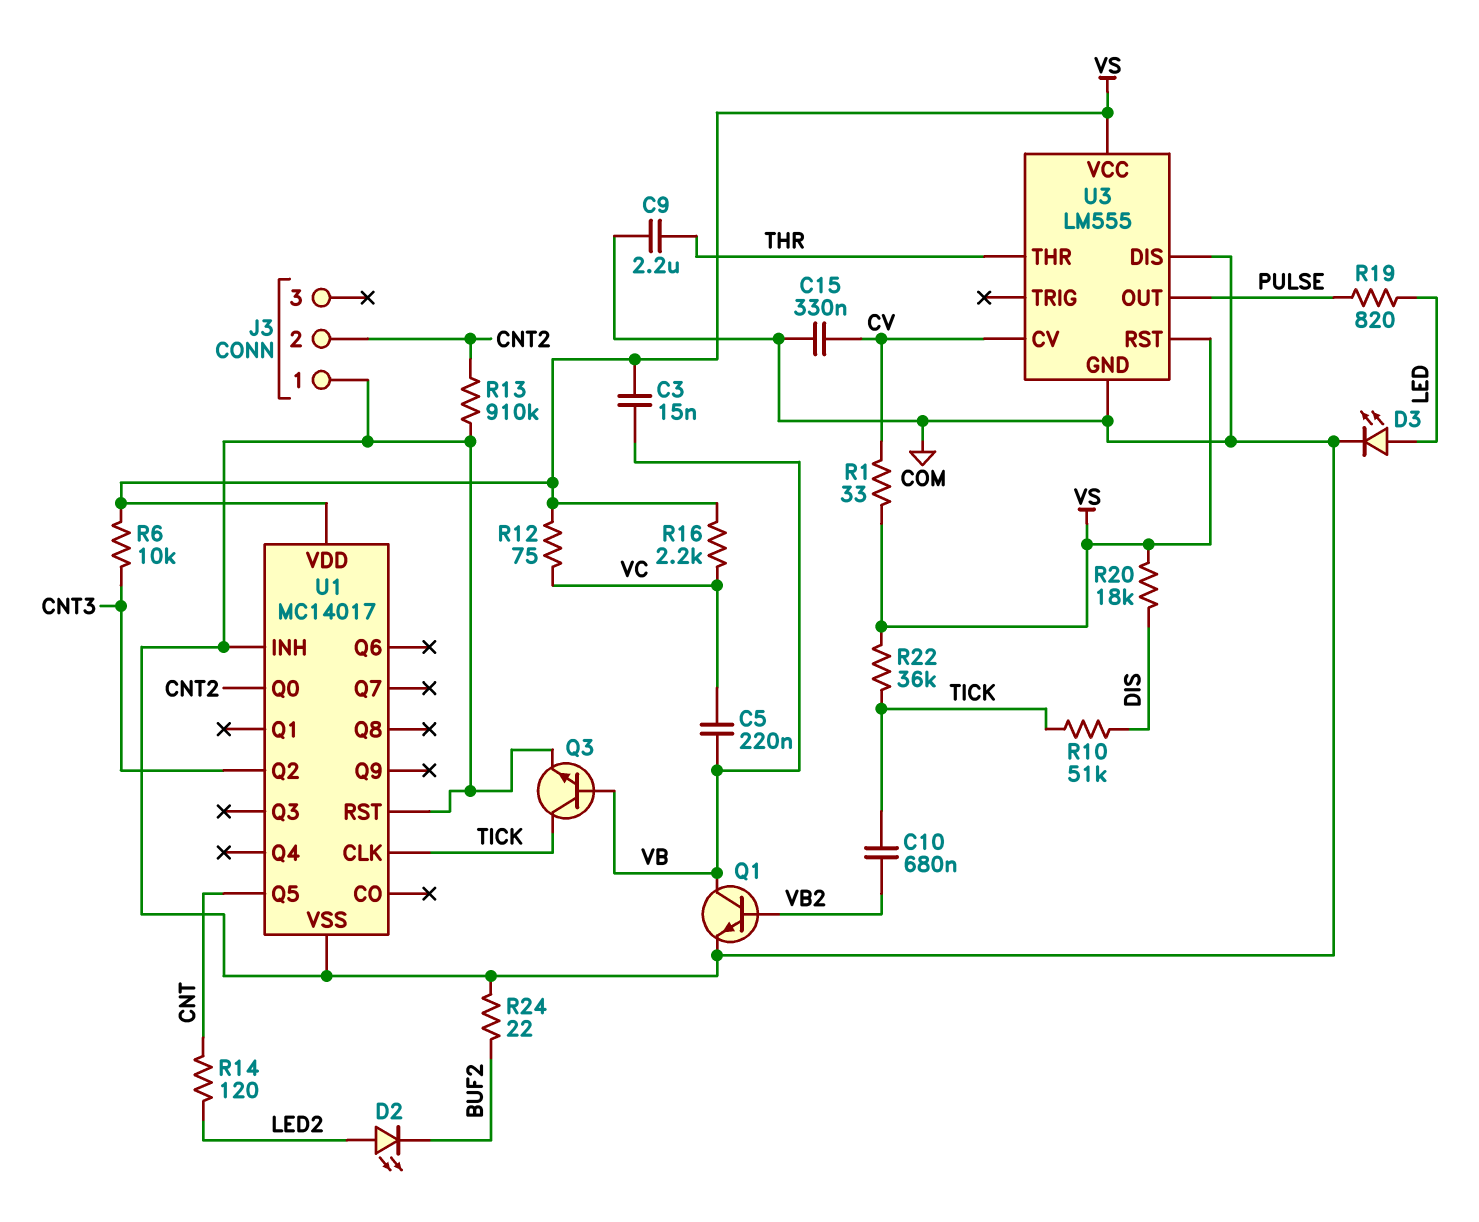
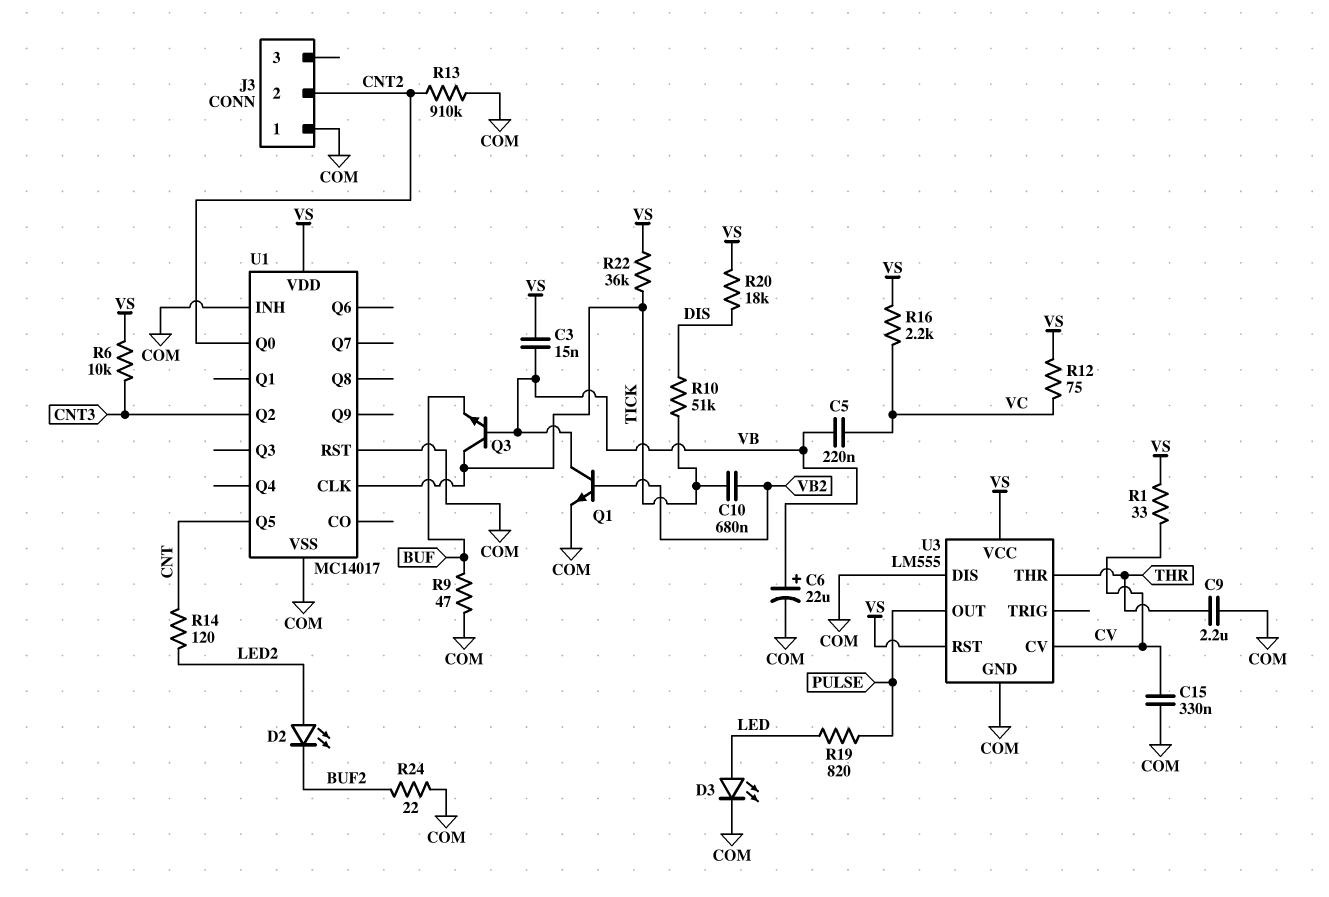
C6: none -> 22uF (plus VB, minus COM)
Q3: NPN (B VB, C TICK, E COM) -> NPN (B VB, C TICK, E BUF)
R9: none -> 47 (BUF, COM)

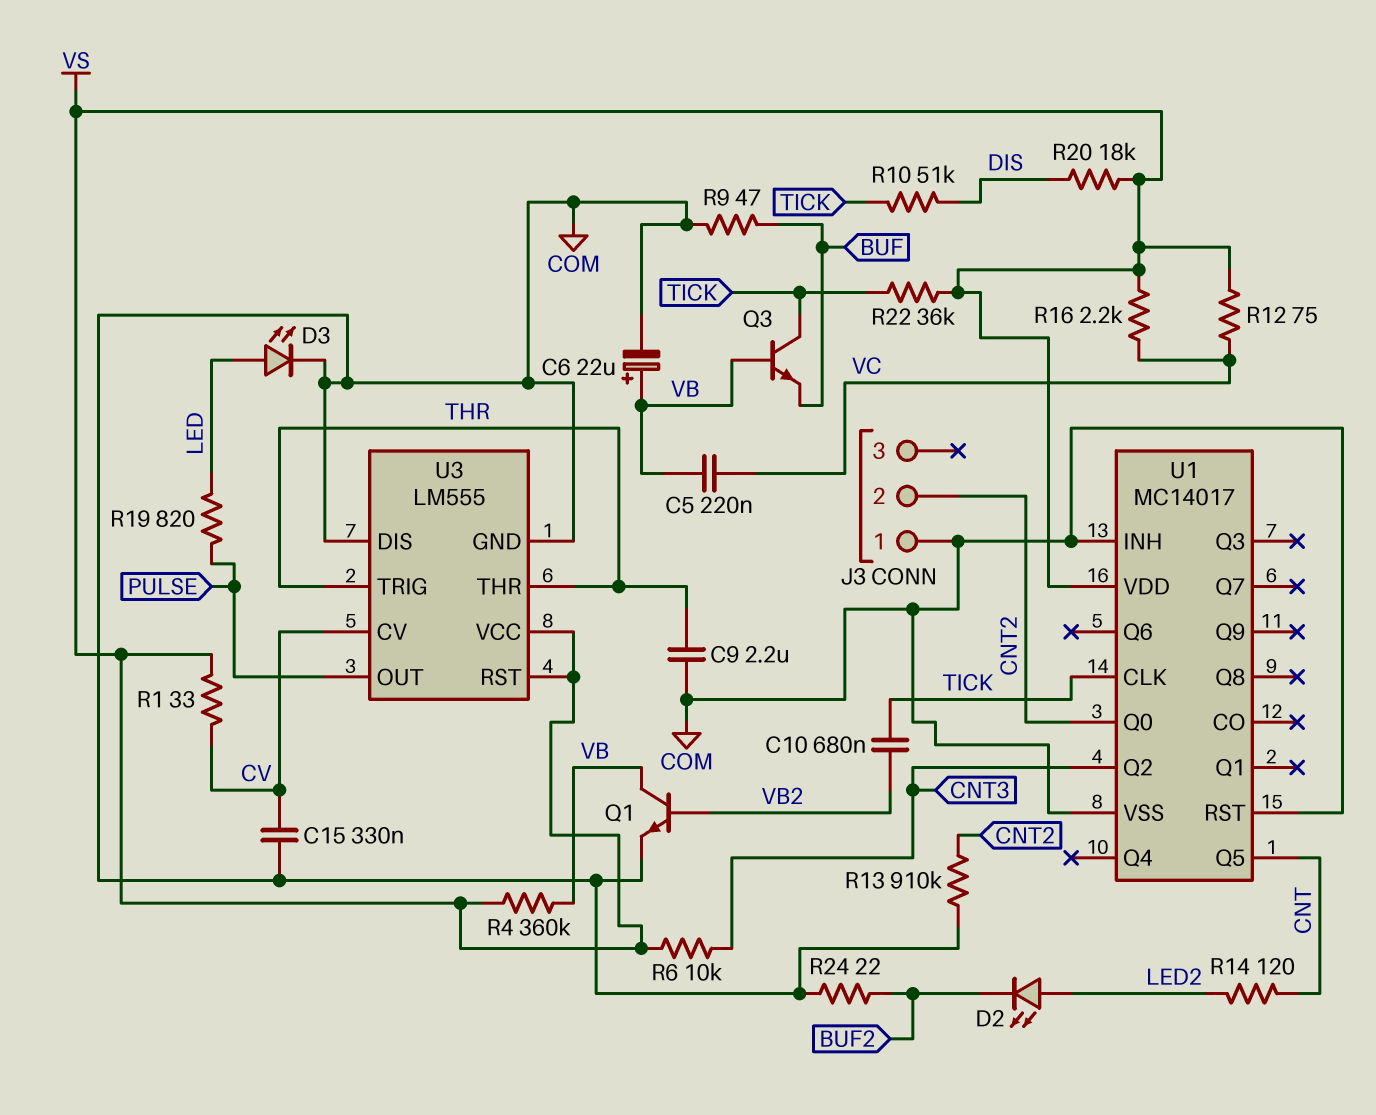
C3: 15nF (VB, VS) -> none
R4: none -> 360k (VB, VS)
U3 pin TRIG: none -> THR

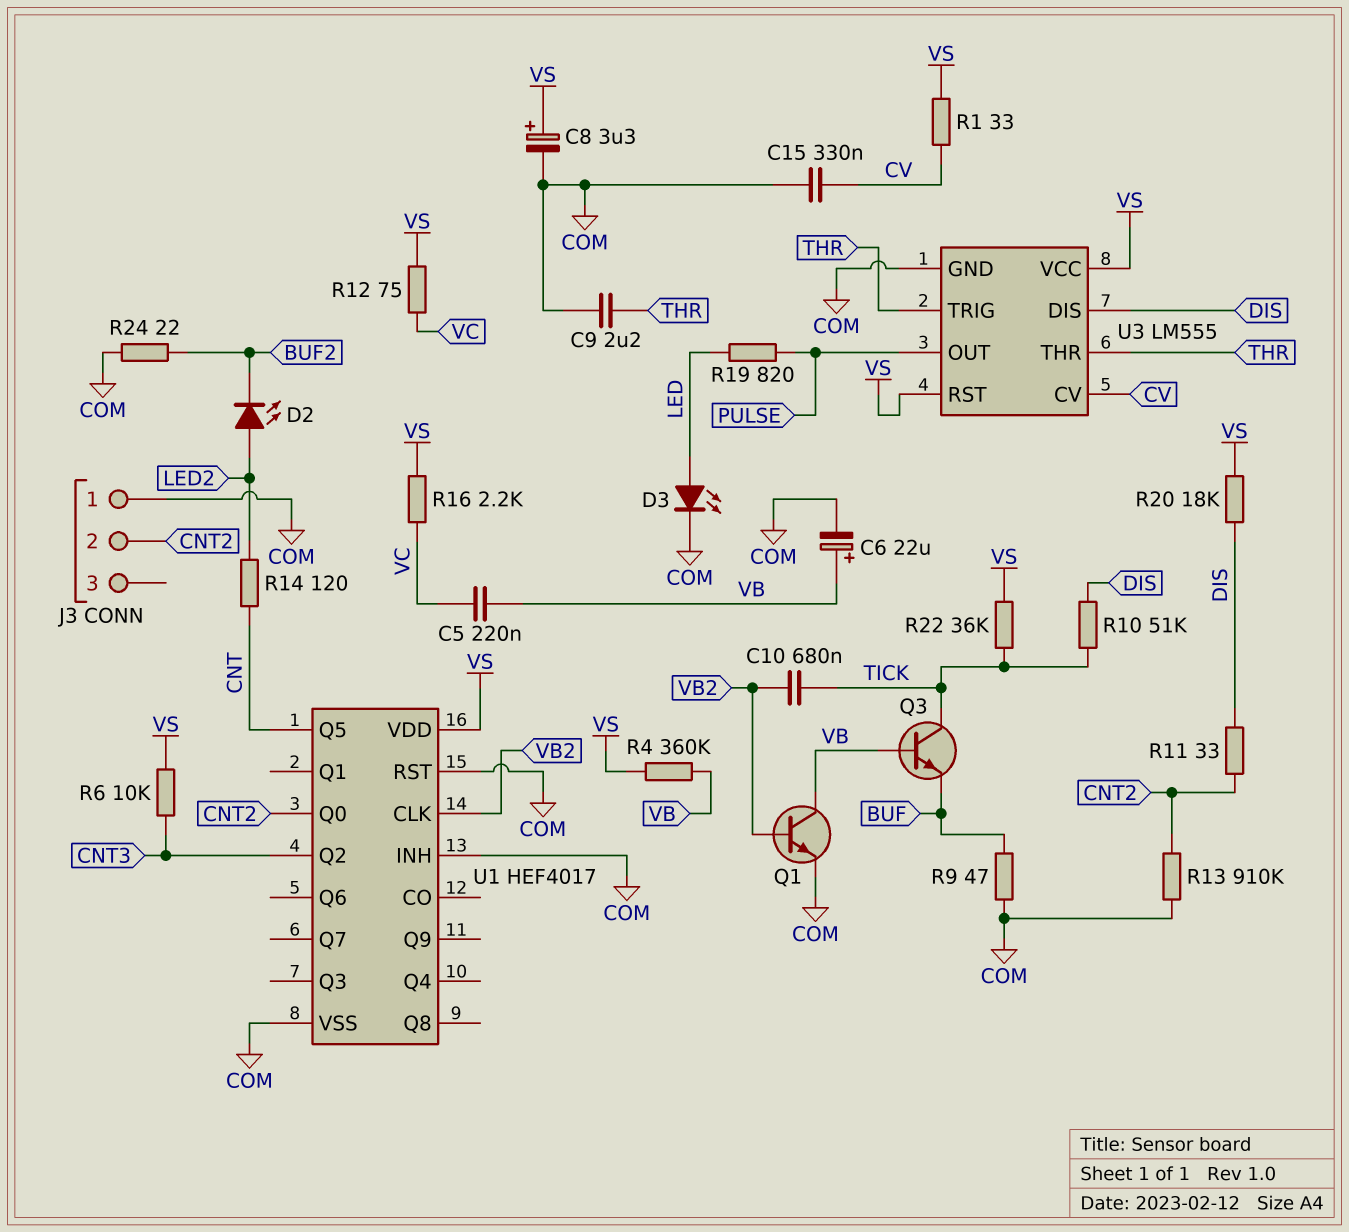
C8: none -> 3.3uF (plus VS, minus COM)
R11: none -> 33 (CNT2, DIS)
U1: MC14017 -> HEF4017
U1 pin CLK: TICK -> VB2
U3 pin DIS: COM -> DIS

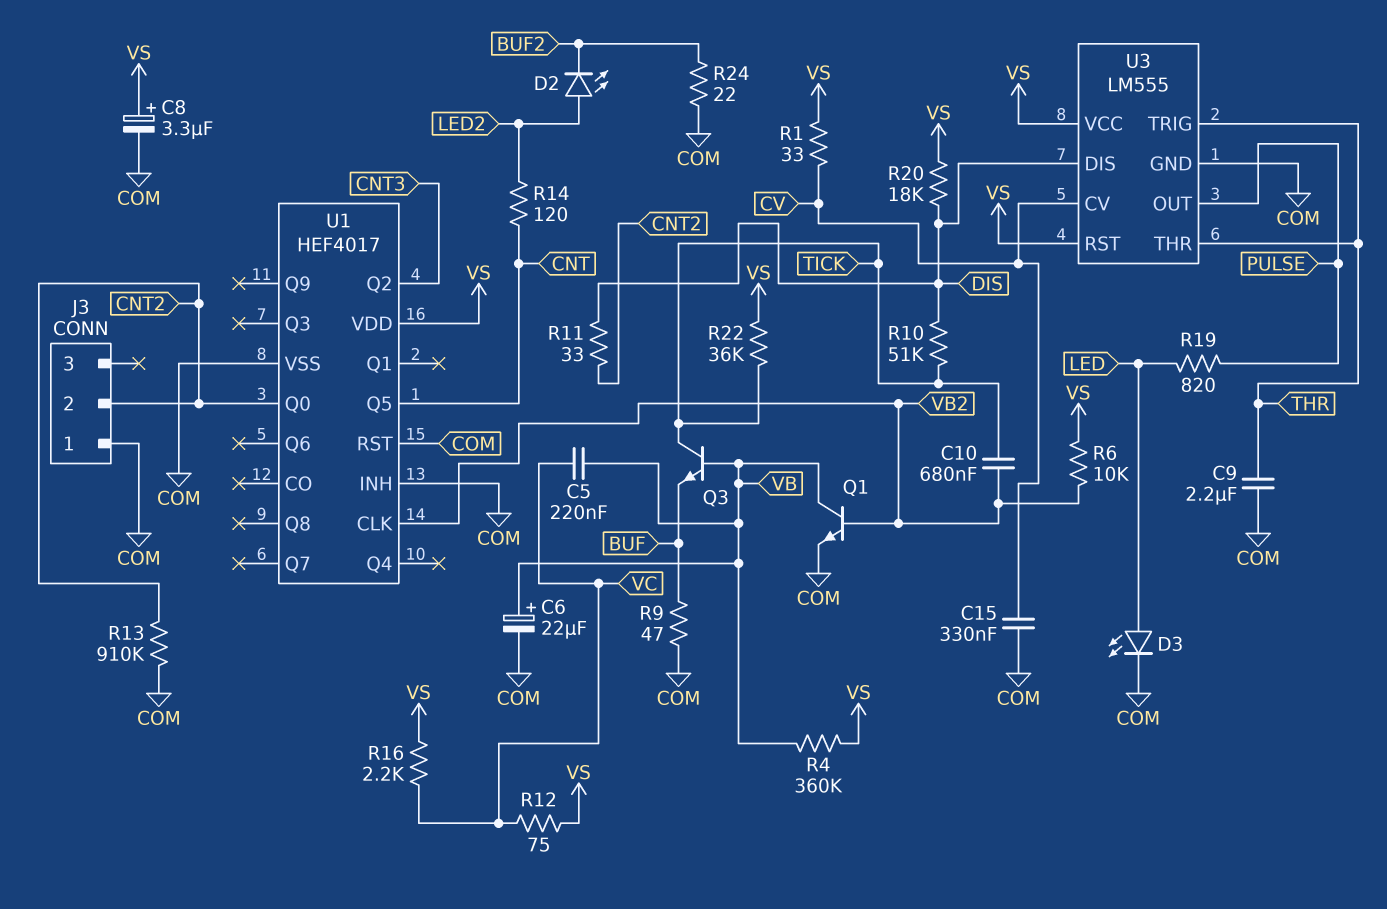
R6: 10k (CNT3, VS) -> 10k (VB2, VS)

